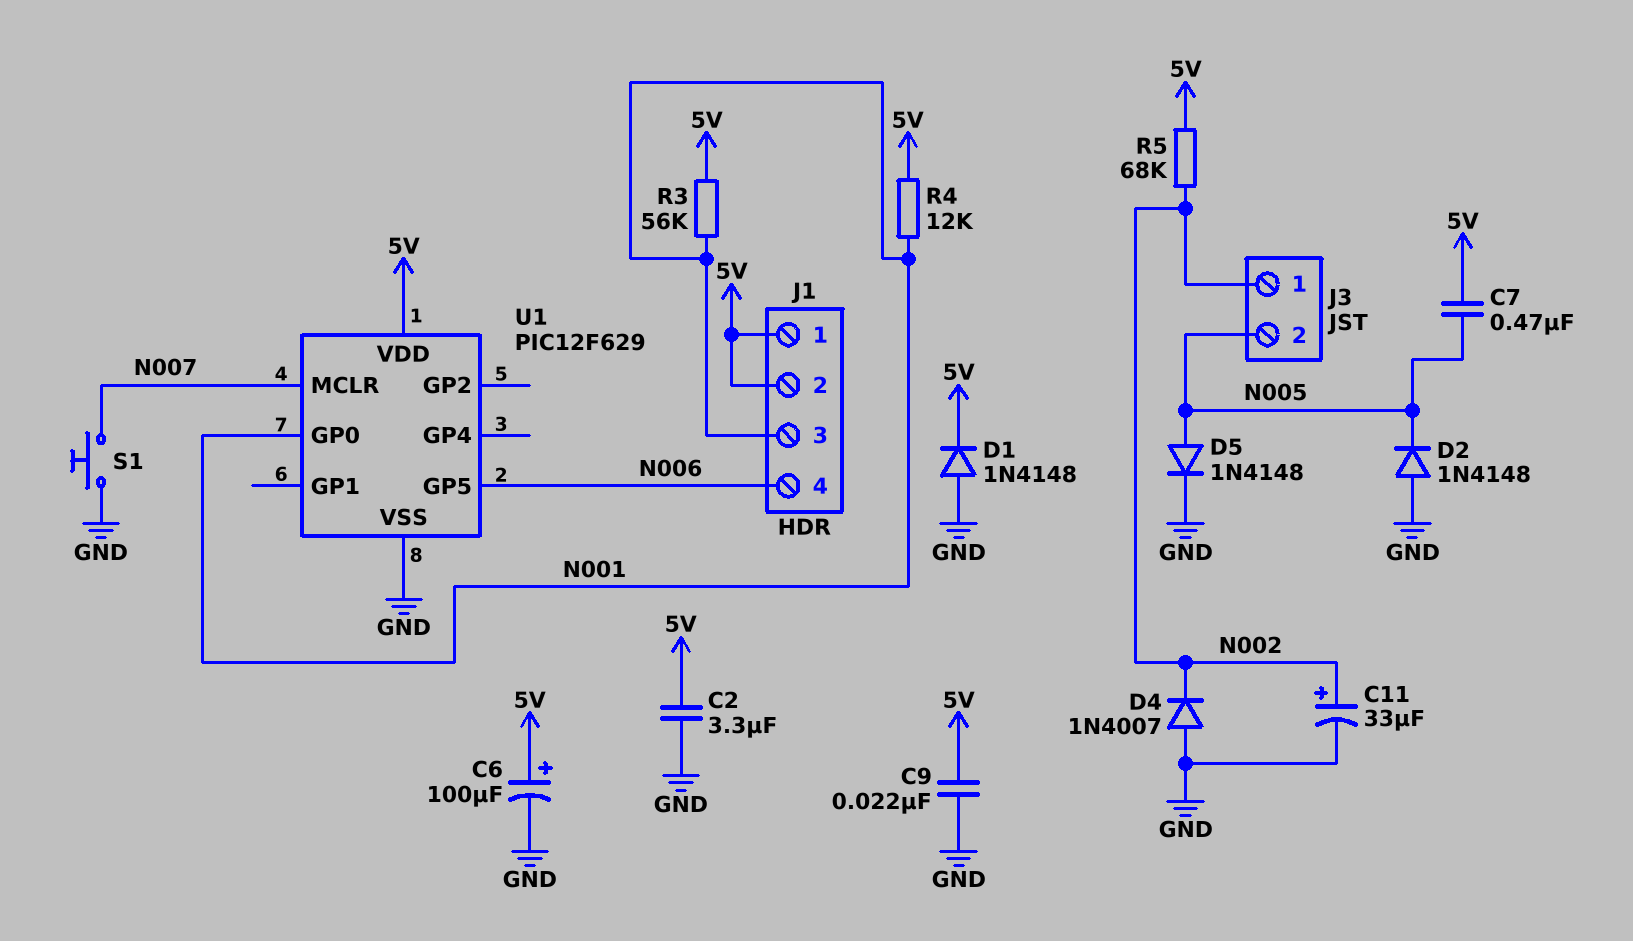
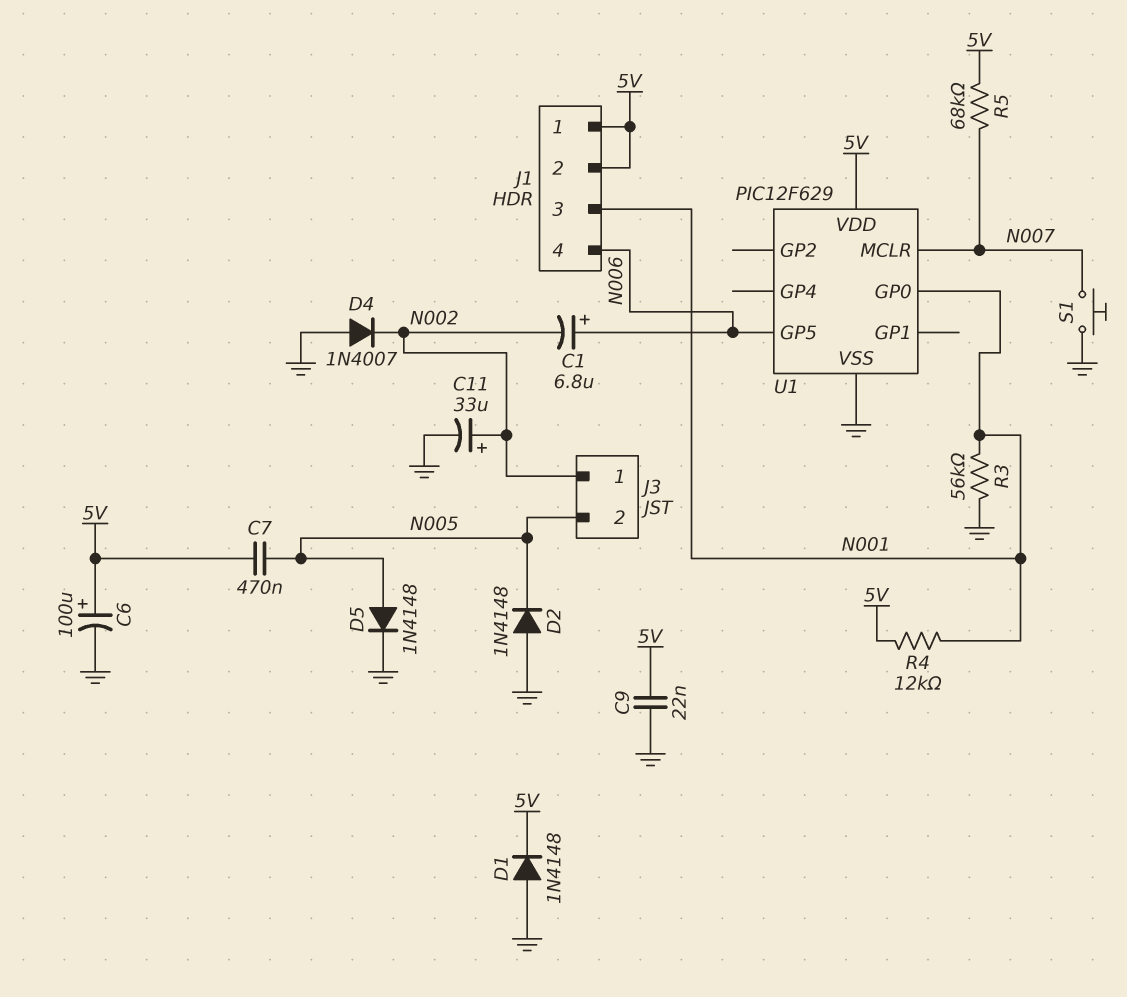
C1: none -> 6.8uF (plus N006, minus N002)
C2: 3.3uF (5V, GND) -> none
R3: 56k (5V, N001) -> 56k (GND, N001)
R5: 68k (5V, N002) -> 68k (5V, N007)

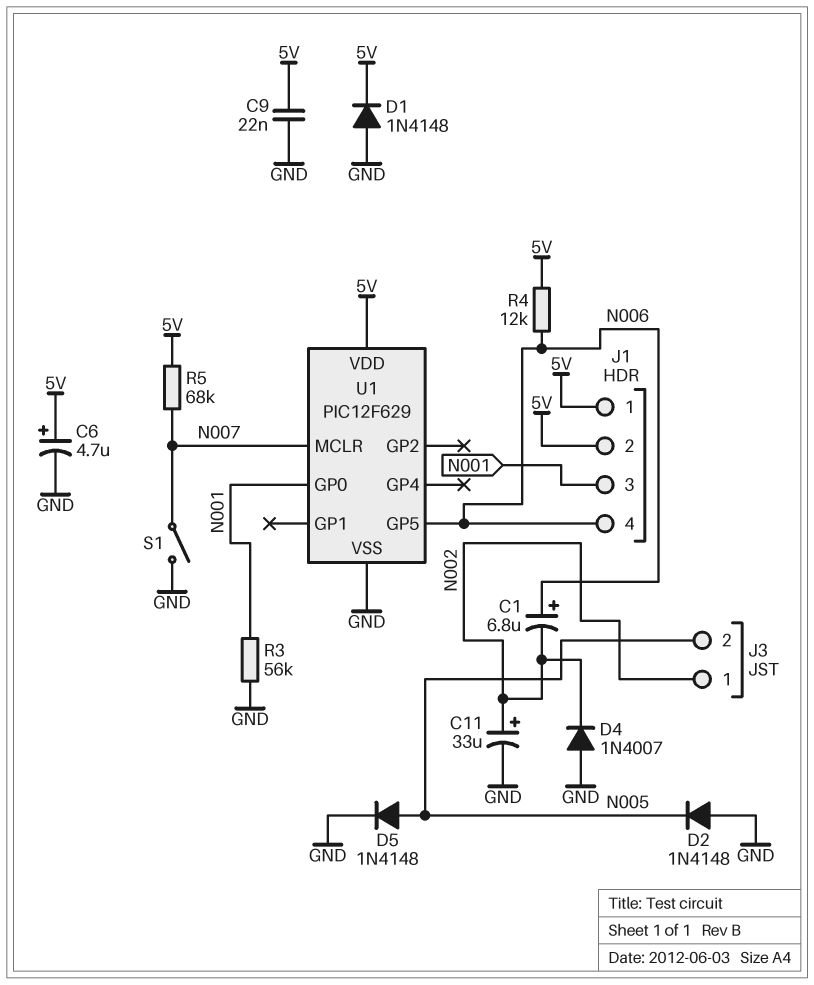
C6: 100uF (plus 5V, minus GND) -> 4.7uF (plus 5V, minus GND)
C7: 470nF (5V, N005) -> none
R4: 12k (5V, N001) -> 12k (5V, N006)
S1: button (GND, N007) -> switch (GND, N007)

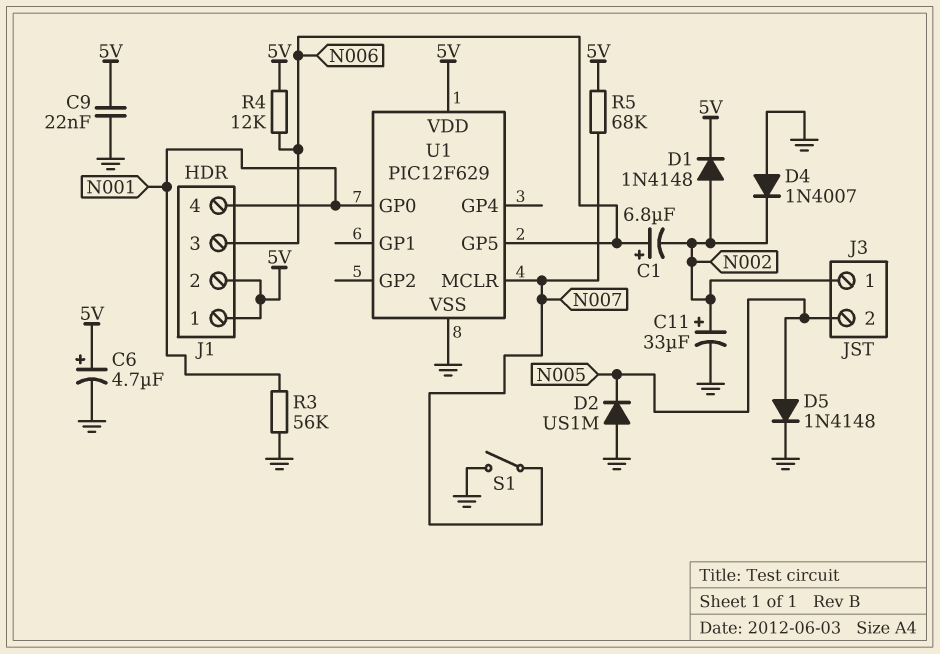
D1: diode 1N4148 (A GND, K 5V) -> diode 1N4148 (A N002, K 5V)
D2: diode 1N4148 (A GND, K N005) -> diode US1M (A GND, K N005)
J1 pin 3: N001 -> N006
J1 pin 4: N006 -> N001

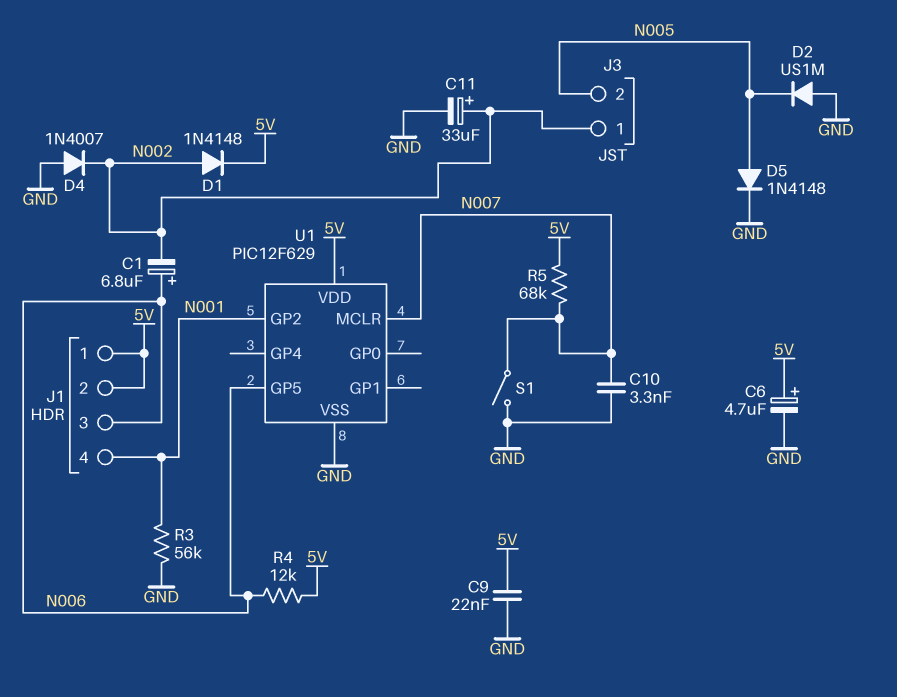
C10: none -> 3.3nF (GND, N007)
U1 pin GP0: N001 -> none
U1 pin GP2: none -> N001

